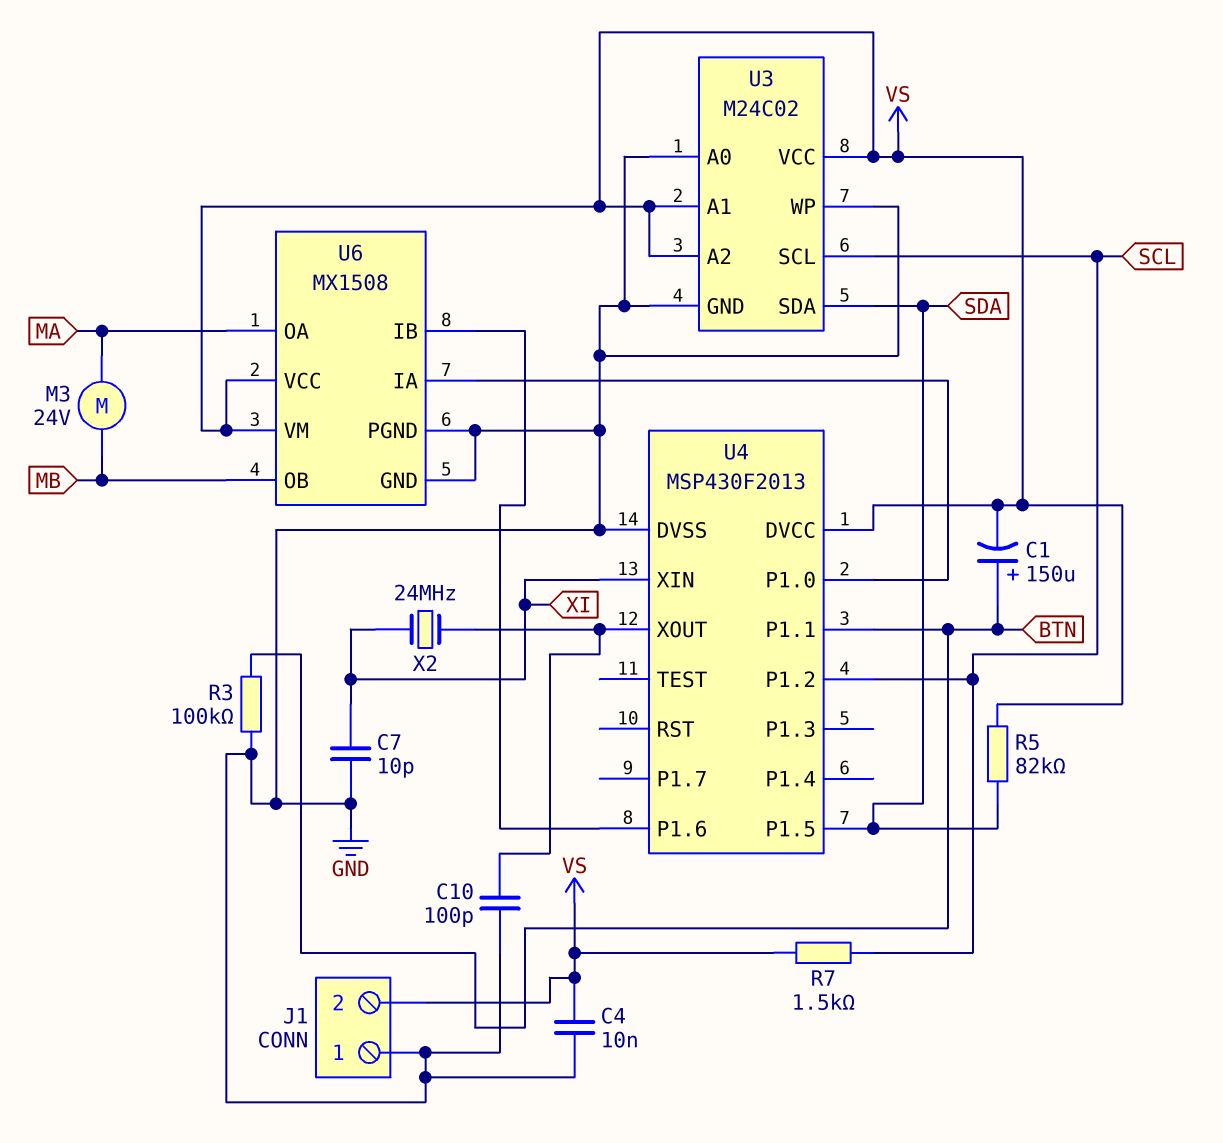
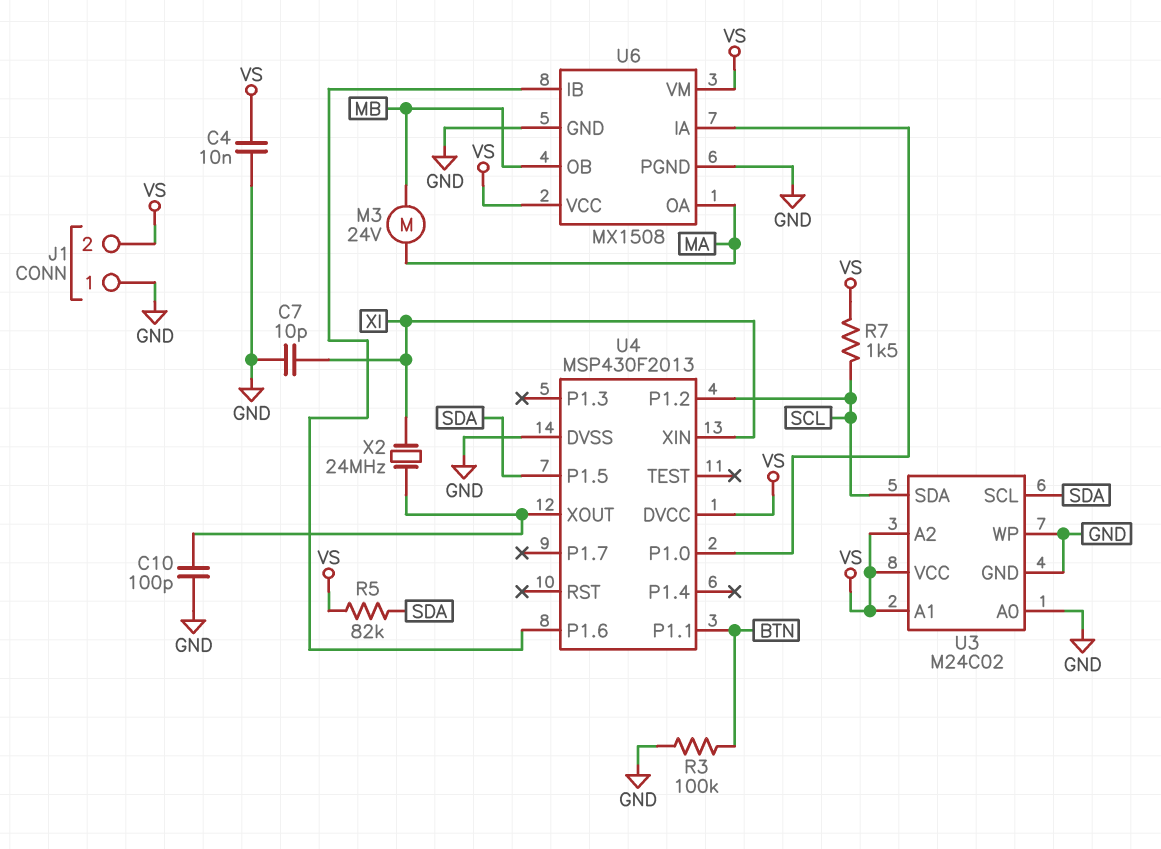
C1: 150uF (plus BTN, minus VS) -> none
U3 pin SCL: SCL -> SDA
U3 pin SDA: SDA -> SCL

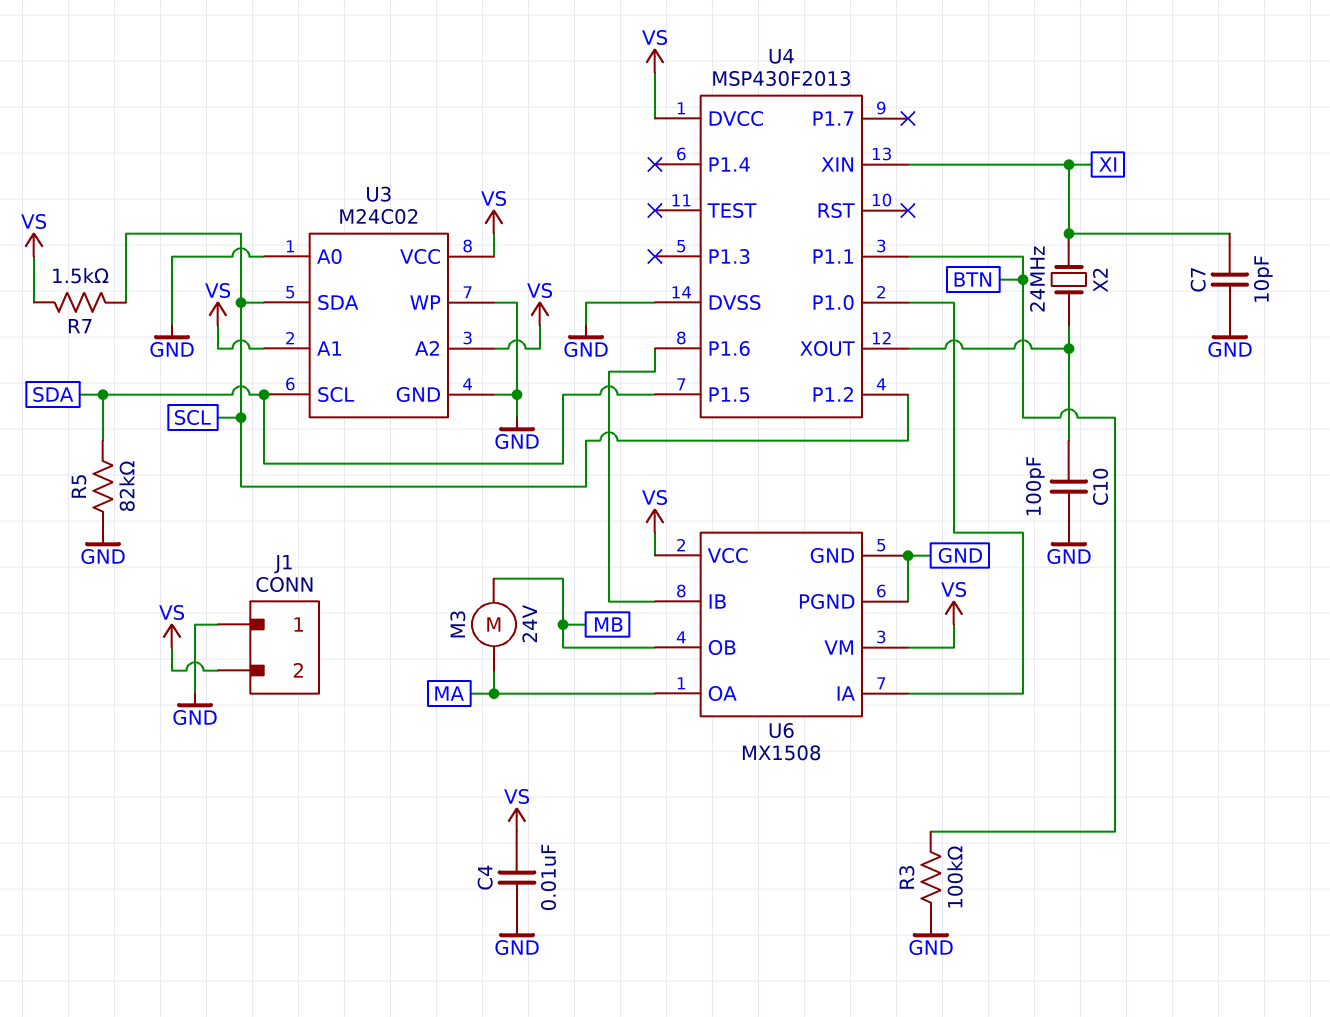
R5: 82k (SDA, VS) -> 82k (GND, SDA)

